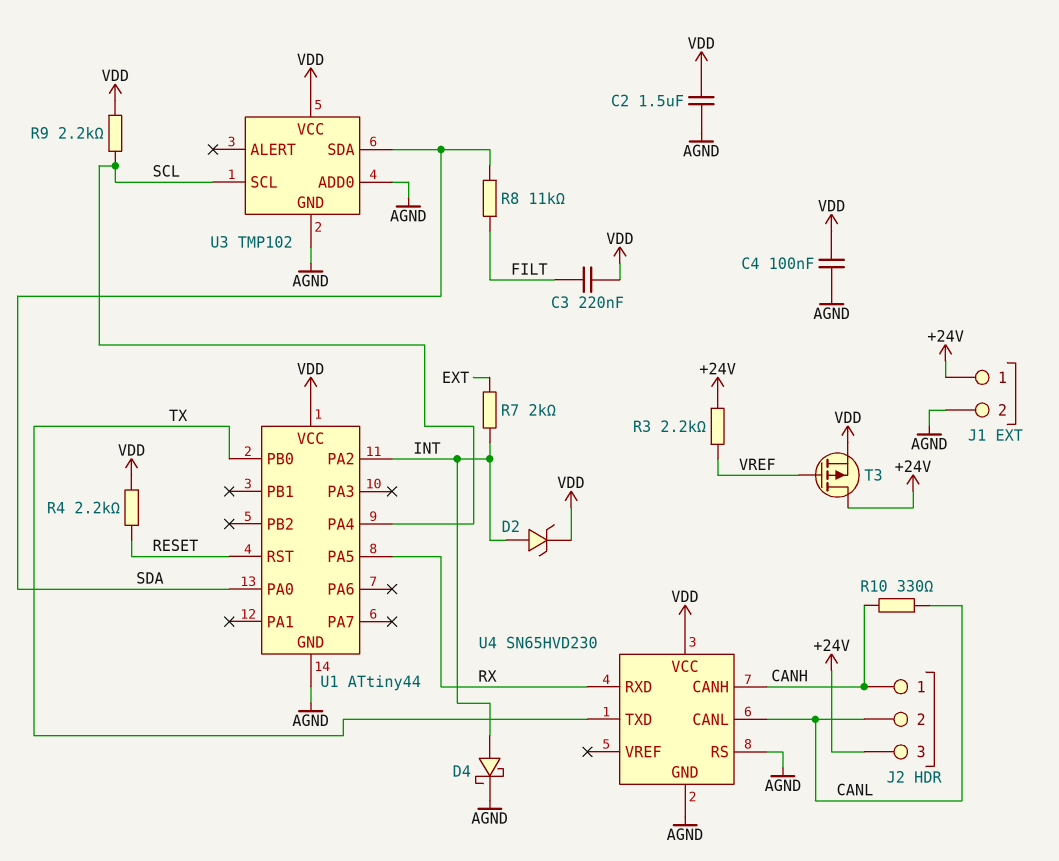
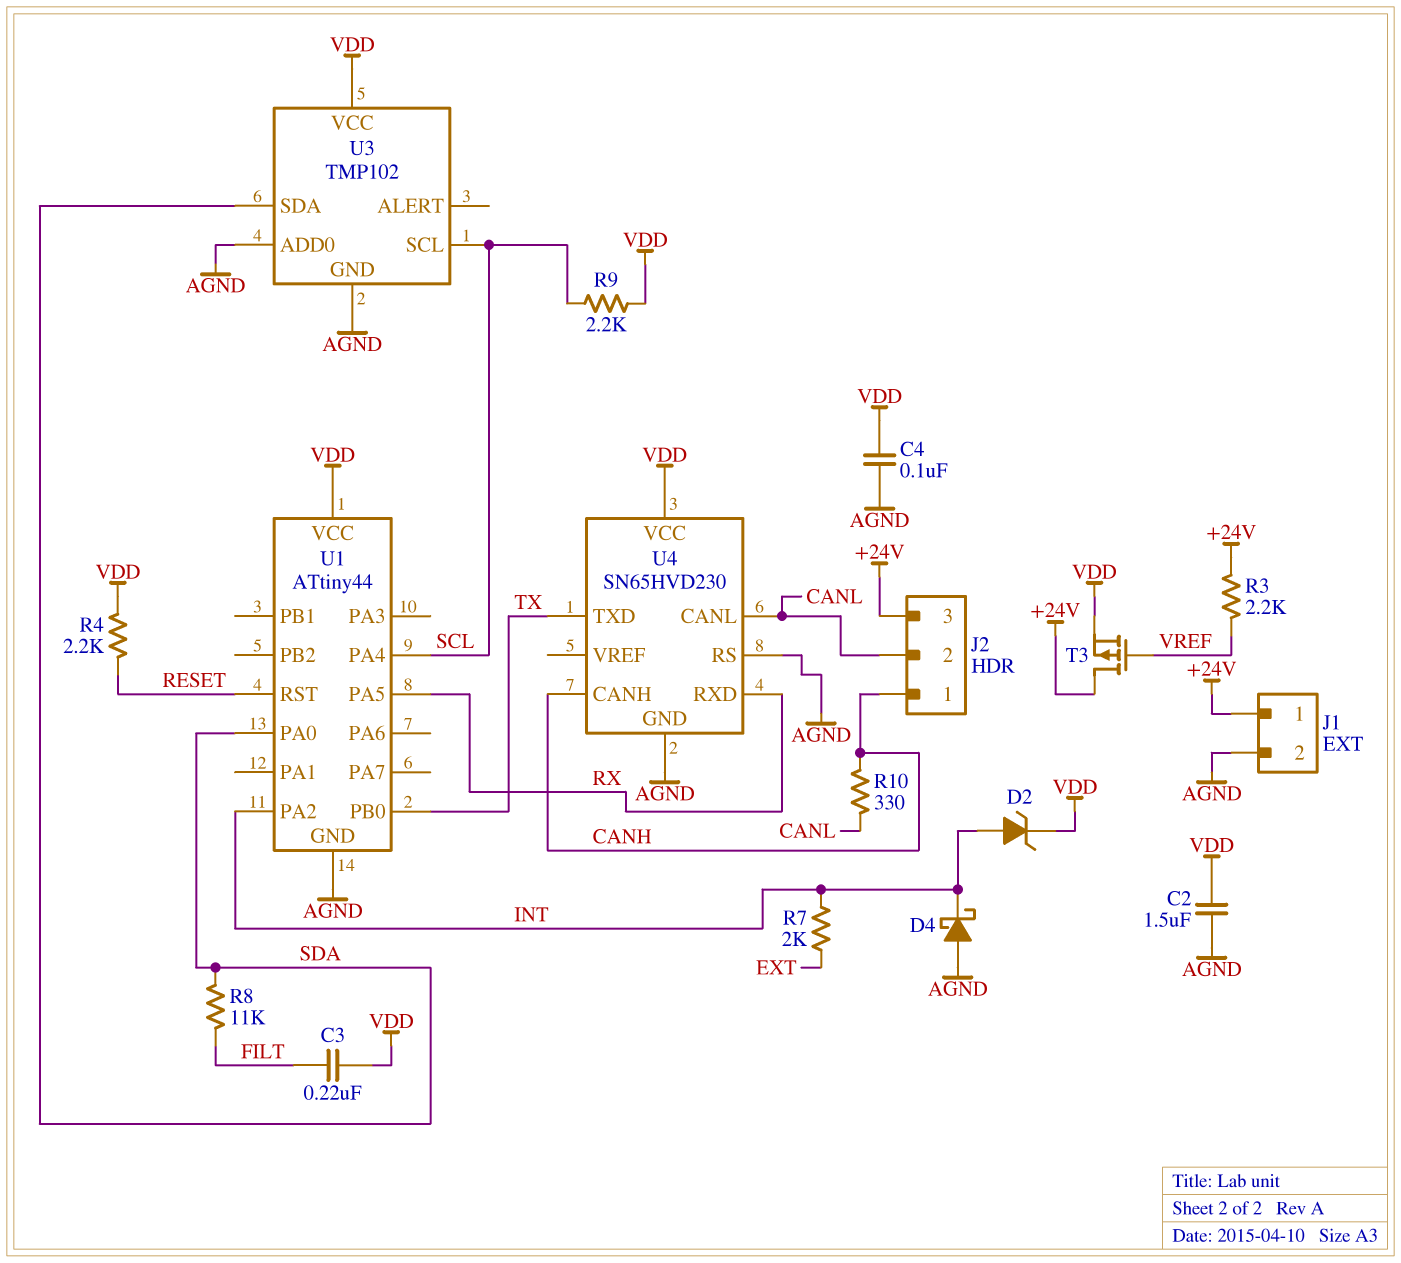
D4: schottky (A INT, K AGND) -> schottky (A AGND, K INT)

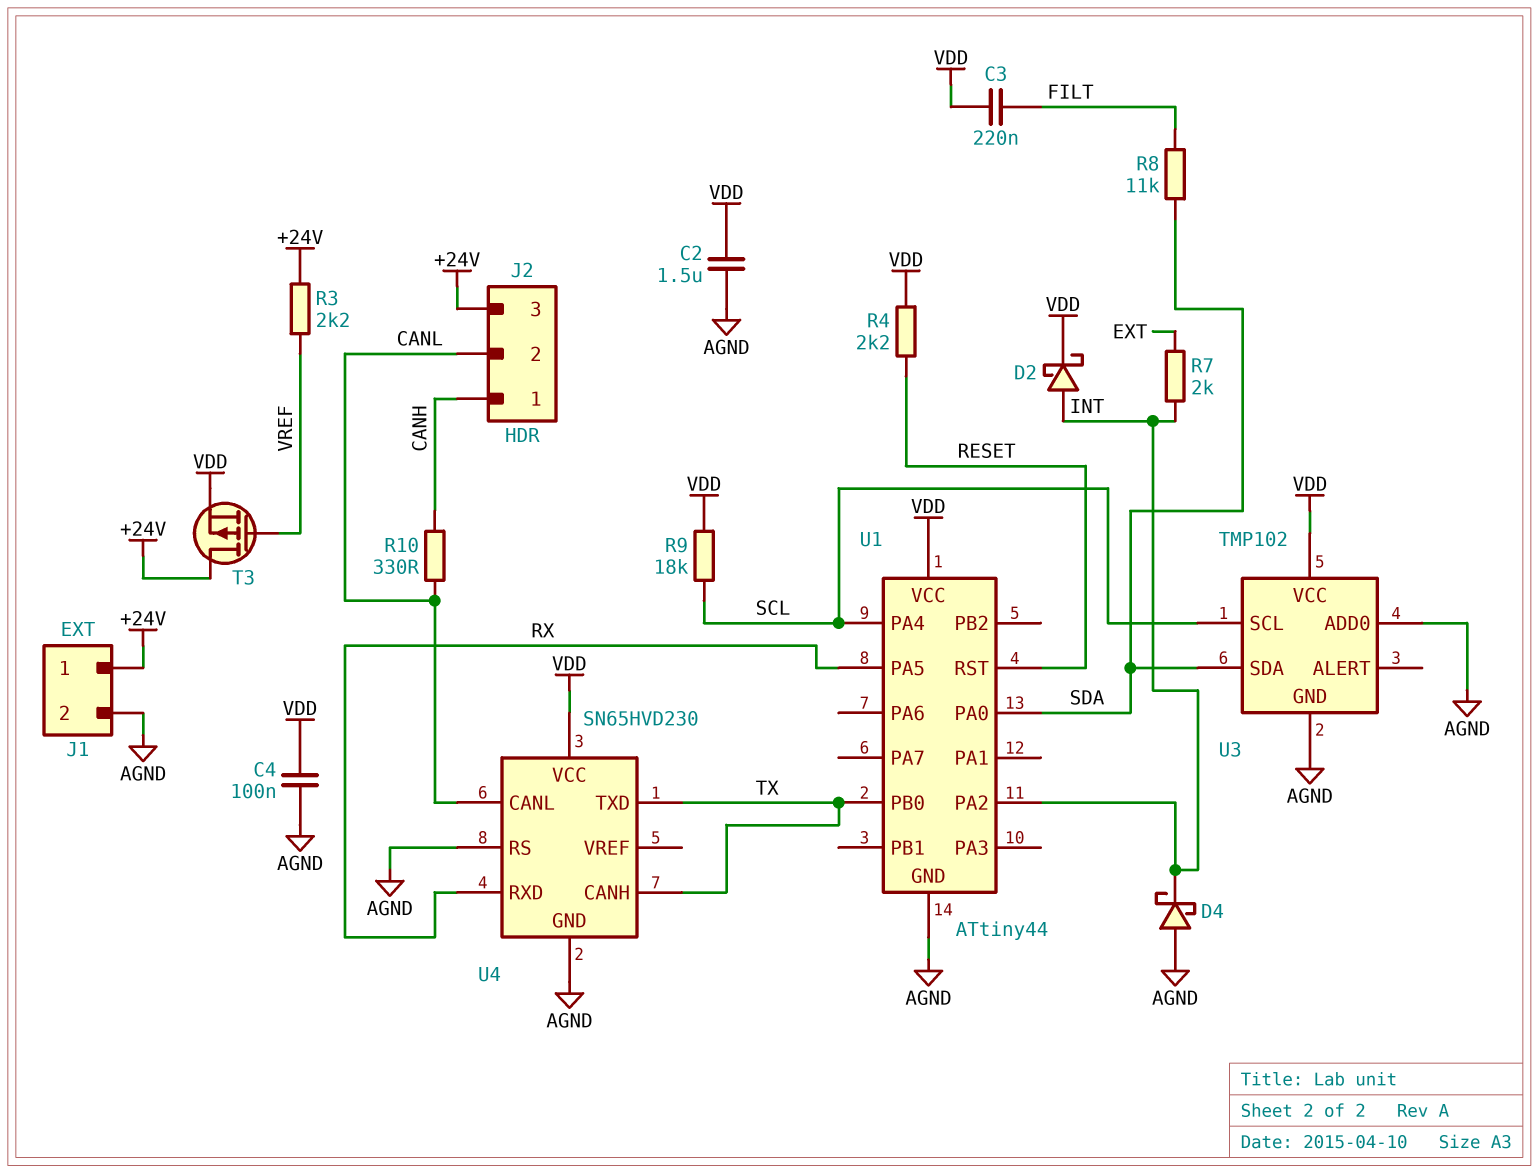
D2: zener (A INT, K VDD) -> schottky (A INT, K VDD)
R9: 2.2k (SCL, VDD) -> 18k (SCL, VDD)
U4 pin CANH: CANH -> TX

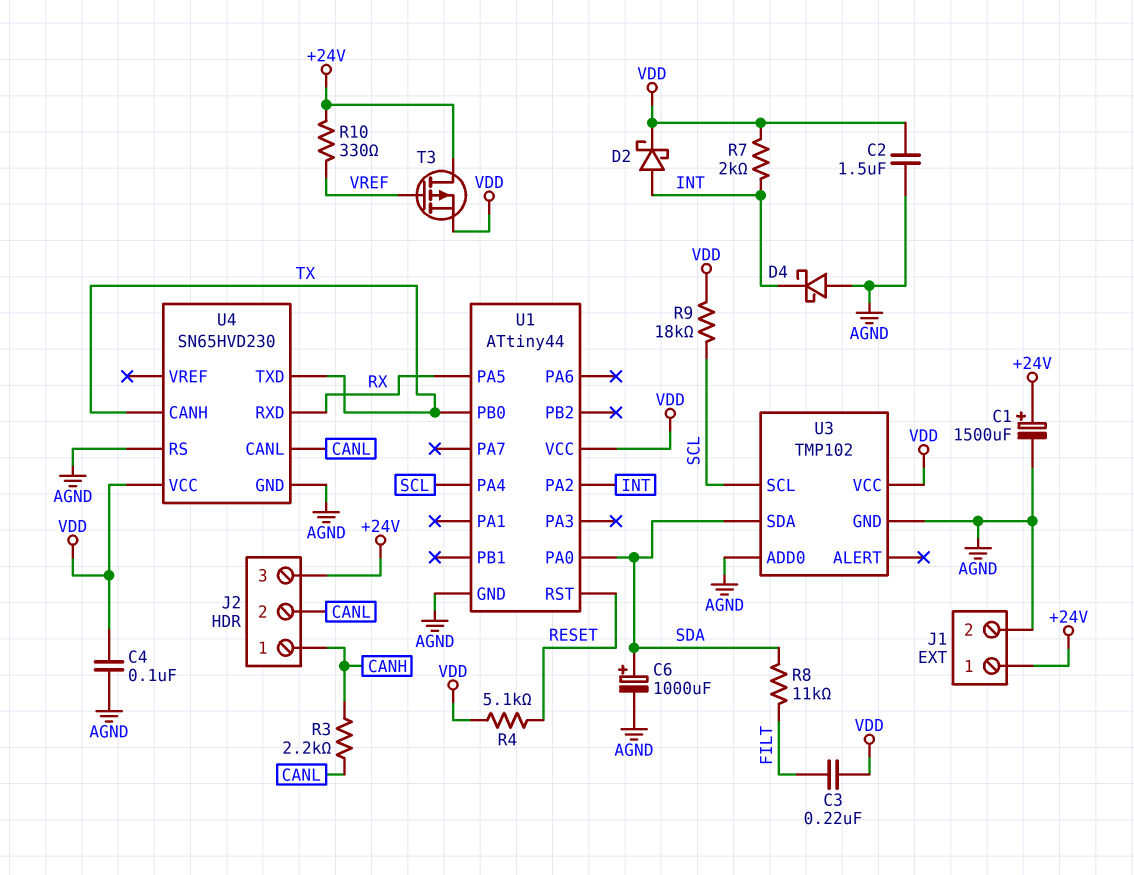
C1: none -> 1500uF (plus +24V, minus AGND)
C6: none -> 1000uF (plus SDA, minus AGND)
R3: 2.2k (+24V, VREF) -> 2.2k (CANH, CANL)
R4: 2.2k (RESET, VDD) -> 5.1k (RESET, VDD)
R7: 2k (EXT, INT) -> 2k (INT, VDD)
R10: 330 (CANH, CANL) -> 330 (+24V, VREF)

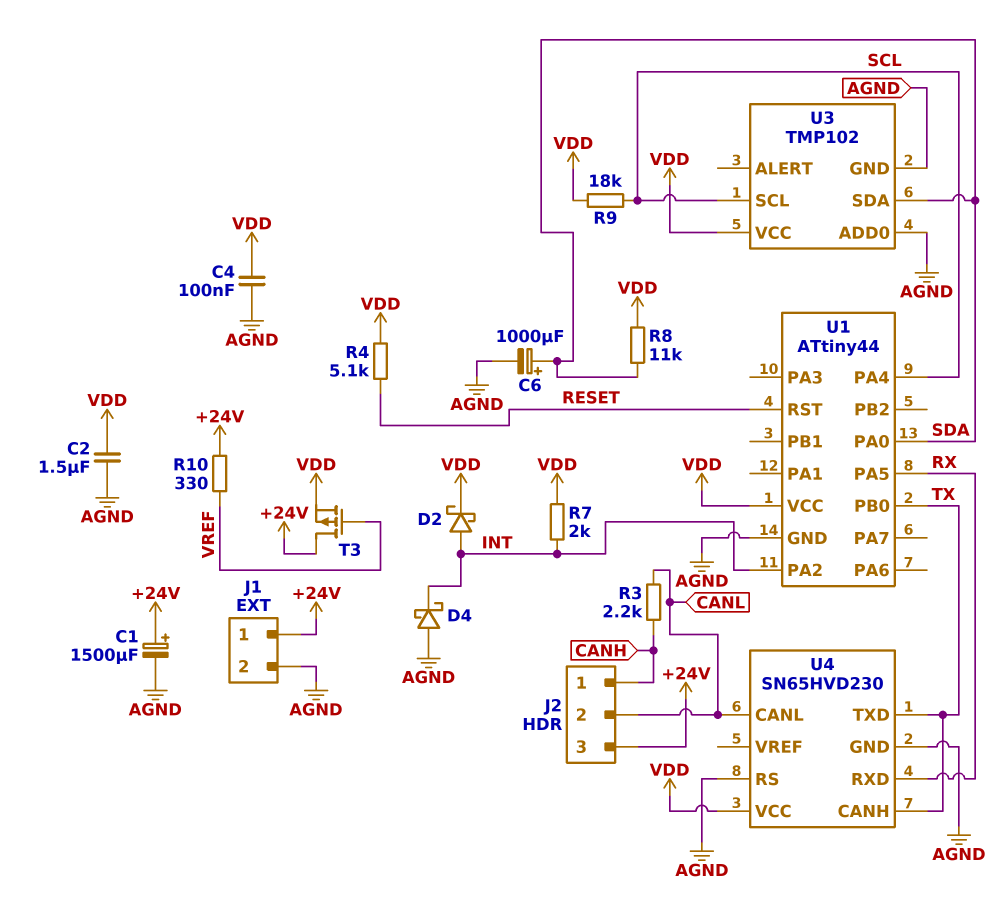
C3: 220nF (FILT, VDD) -> none
R8: 11k (FILT, SDA) -> 11k (SDA, VDD)

